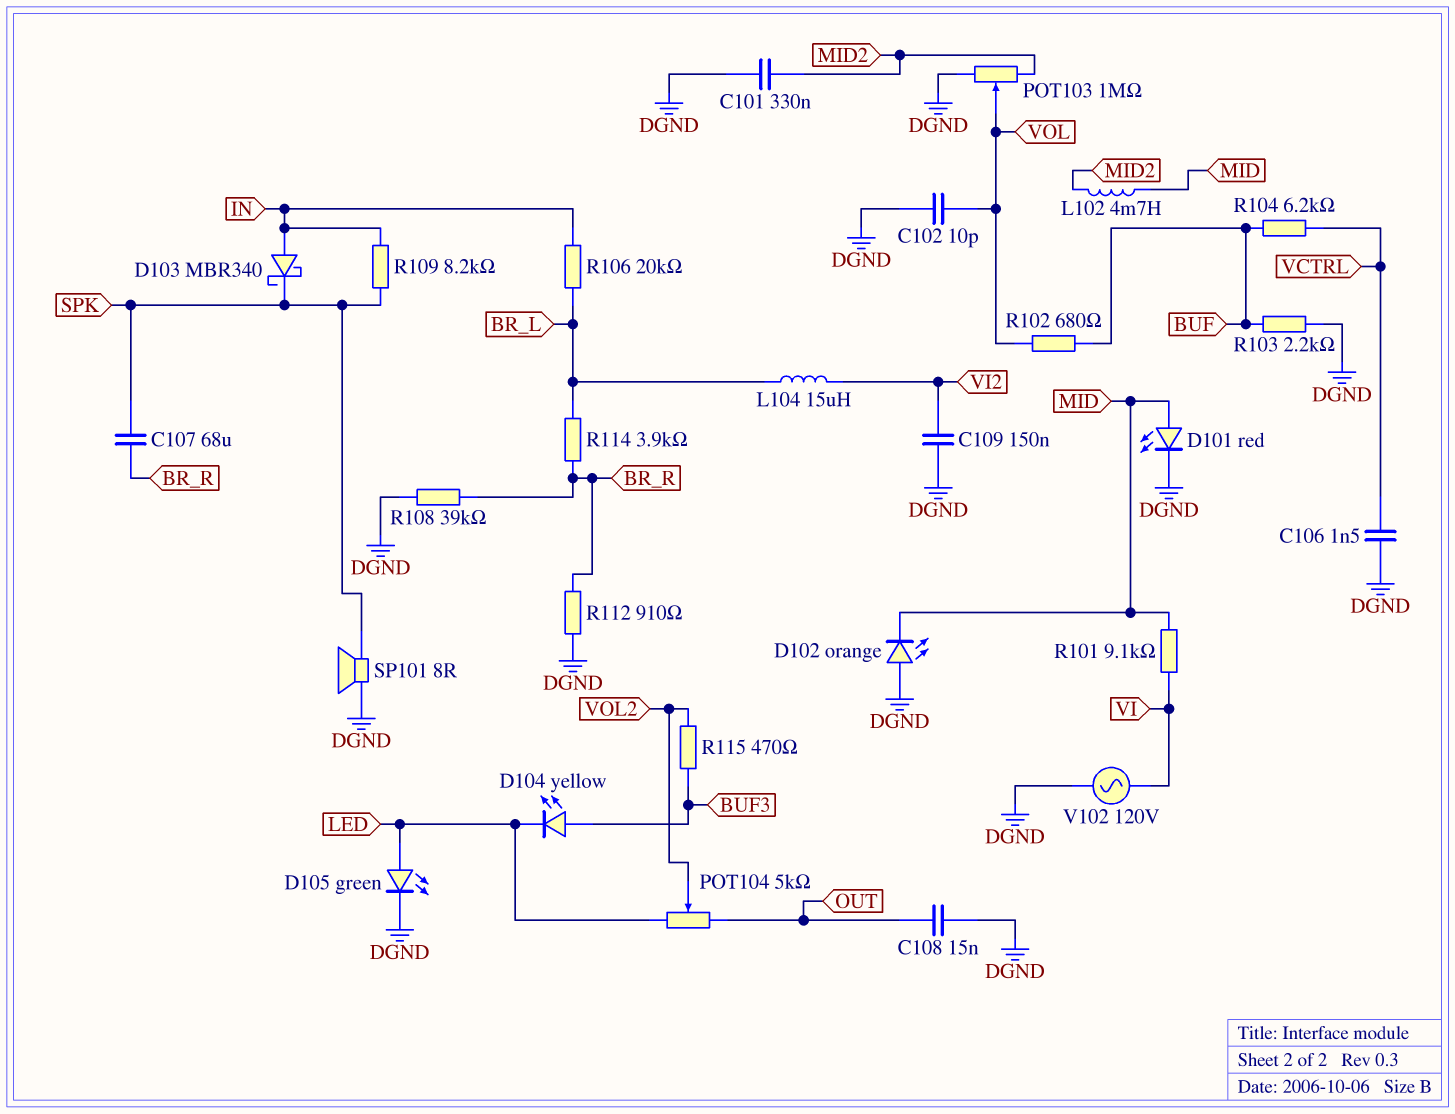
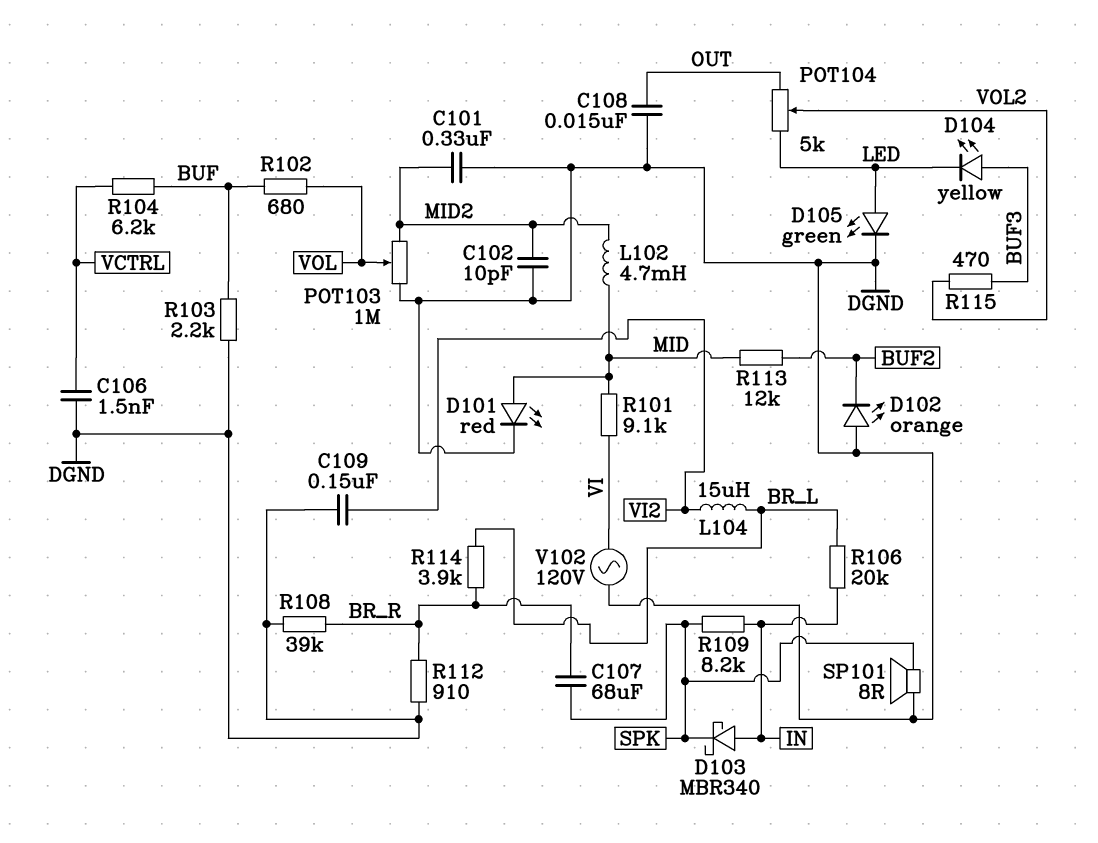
C102: 10pF (DGND, VOL) -> 10pF (DGND, MID2)
D102: LED orange (A DGND, K MID) -> LED orange (A DGND, K BUF2)
R113: none -> 12k (BUF2, MID)

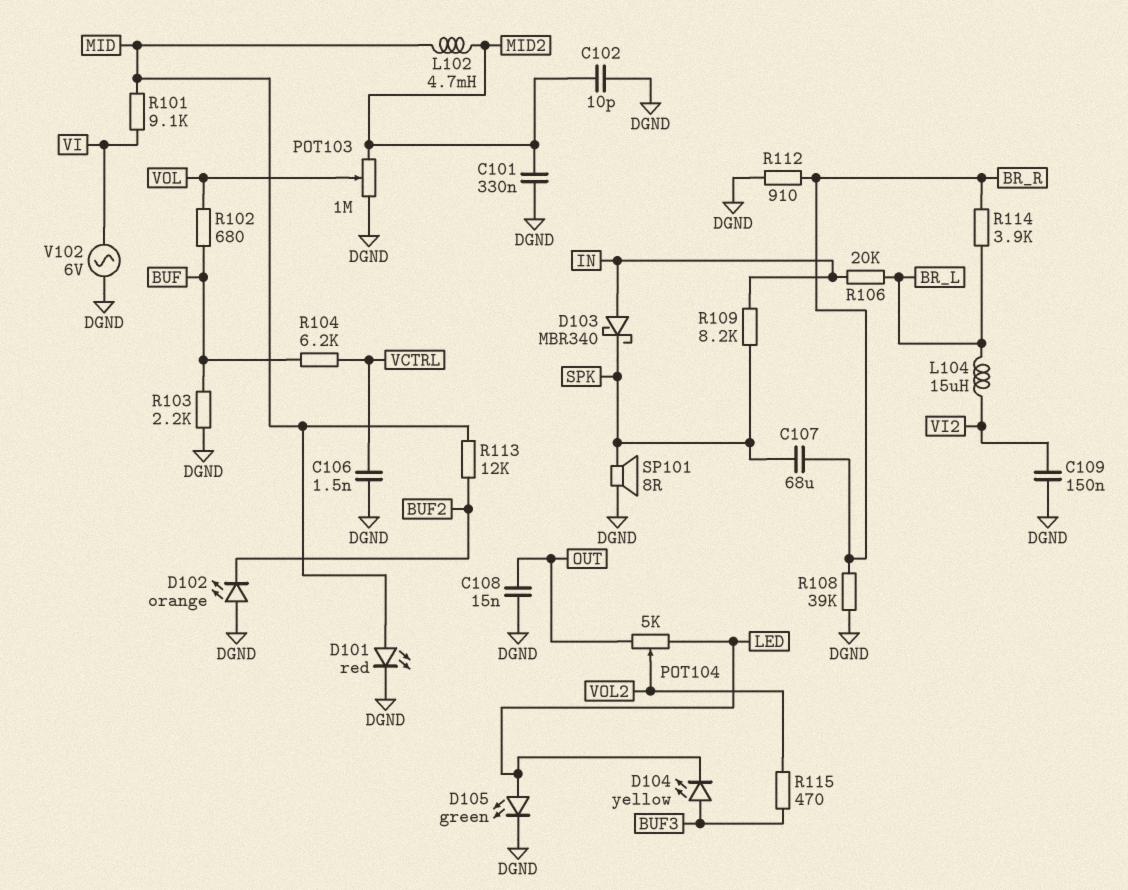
V102: AC 120V (DGND, VI) -> AC 6V (DGND, VI)

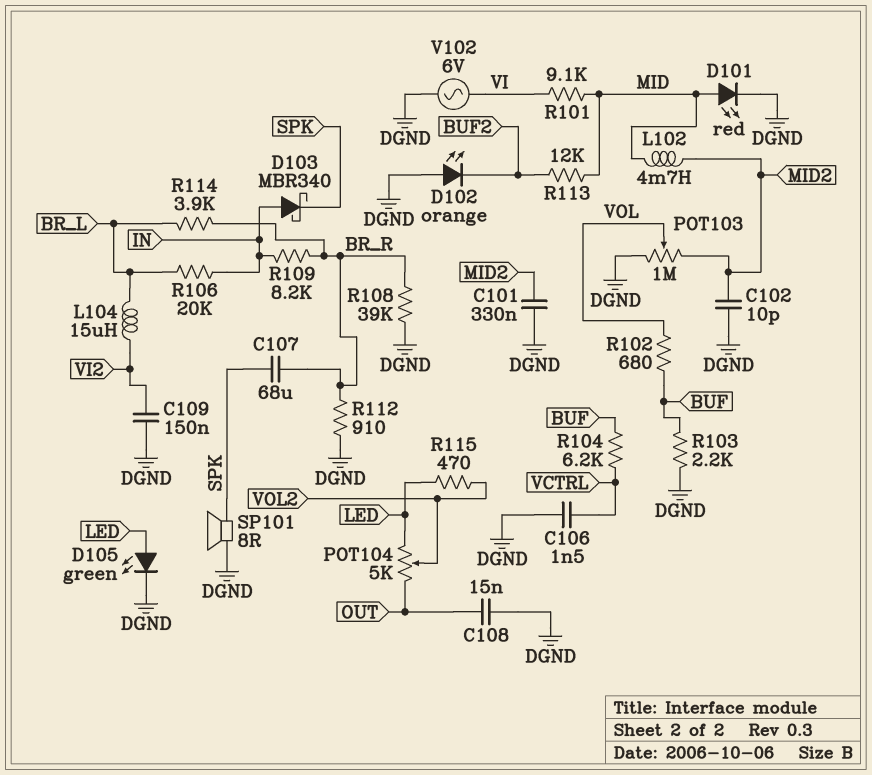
D104: LED yellow (A BUF3, K LED) -> none
R109: 8.2k (IN, SPK) -> 8.2k (BR_R, IN)
R115: 470 (BUF3, VOL2) -> 470 (LED, VOL2)

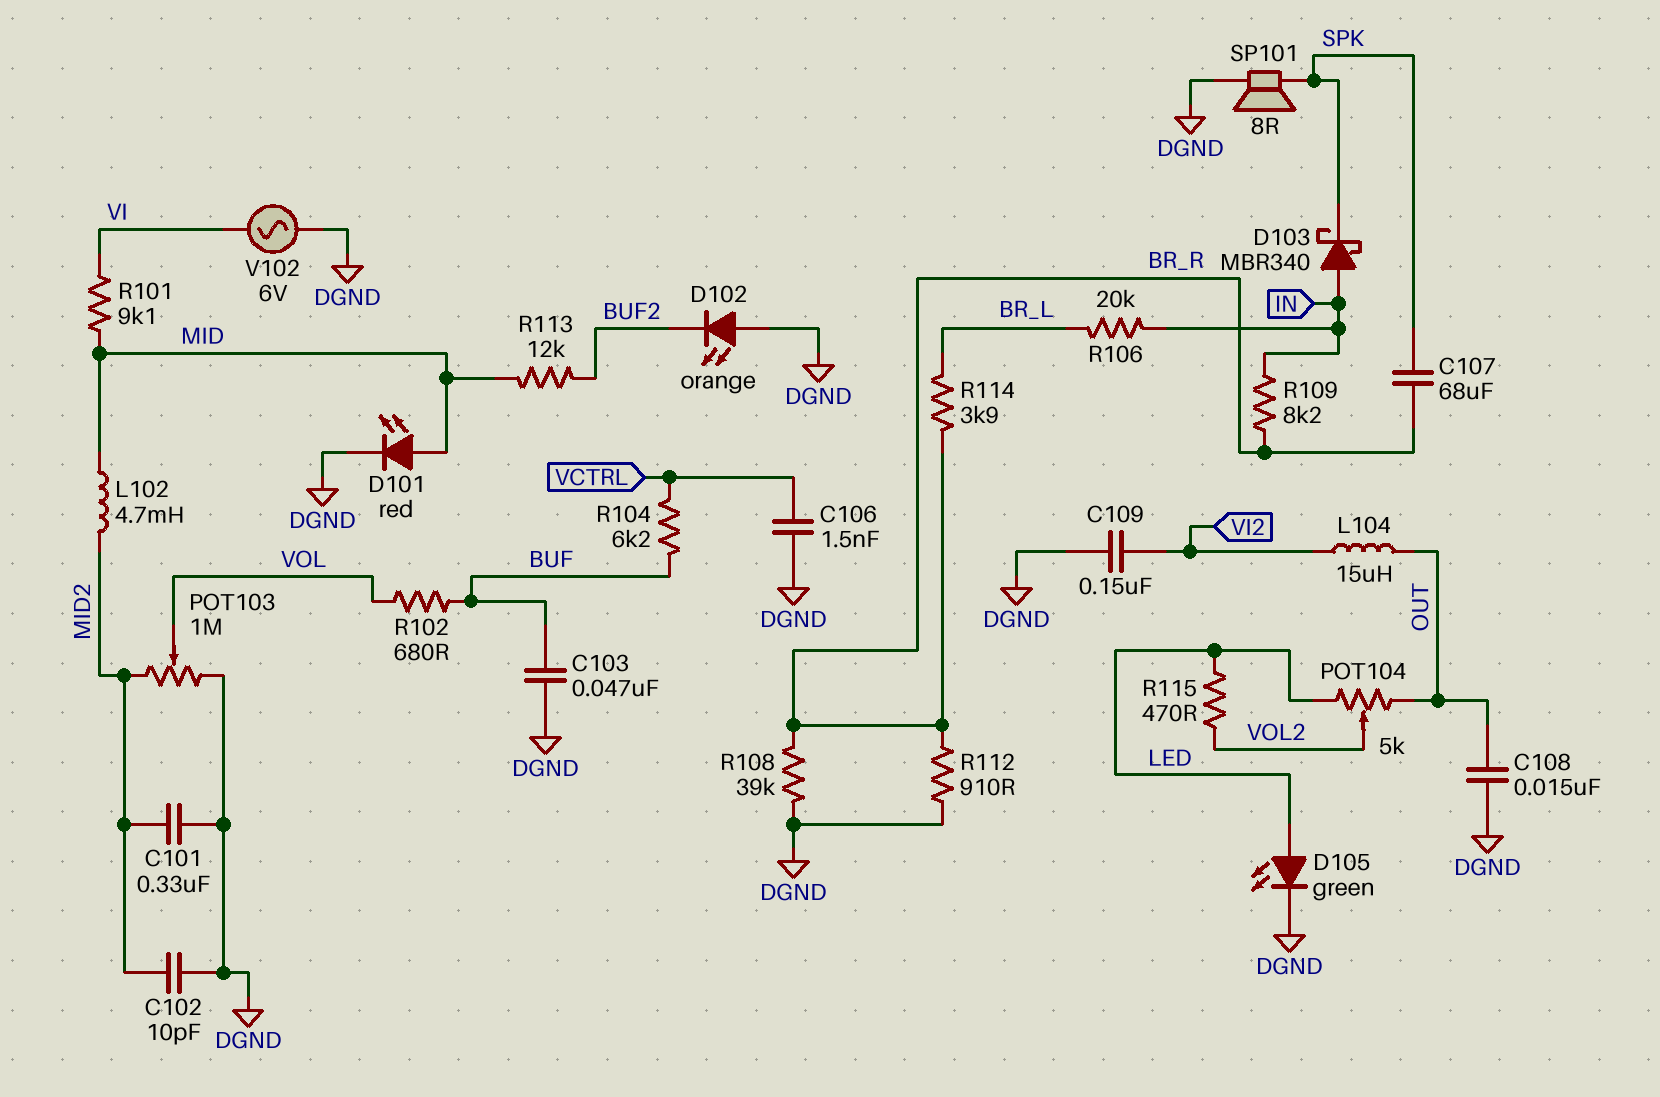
C103: none -> 47nF (BUF, DGND)
L104: 15uH (BR_L, VI2) -> 15uH (OUT, VI2)
R103: 2.2k (BUF, DGND) -> none

